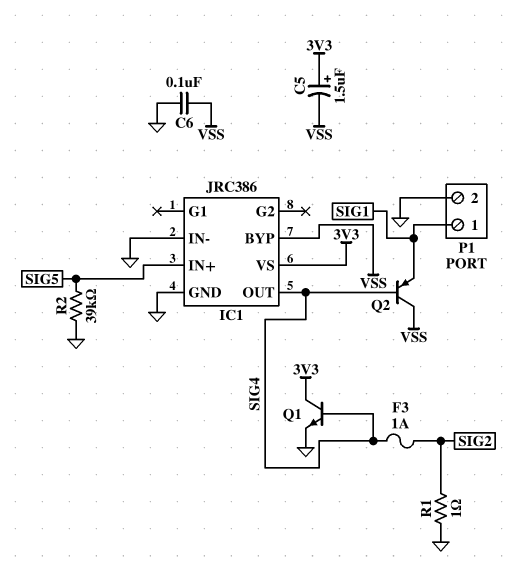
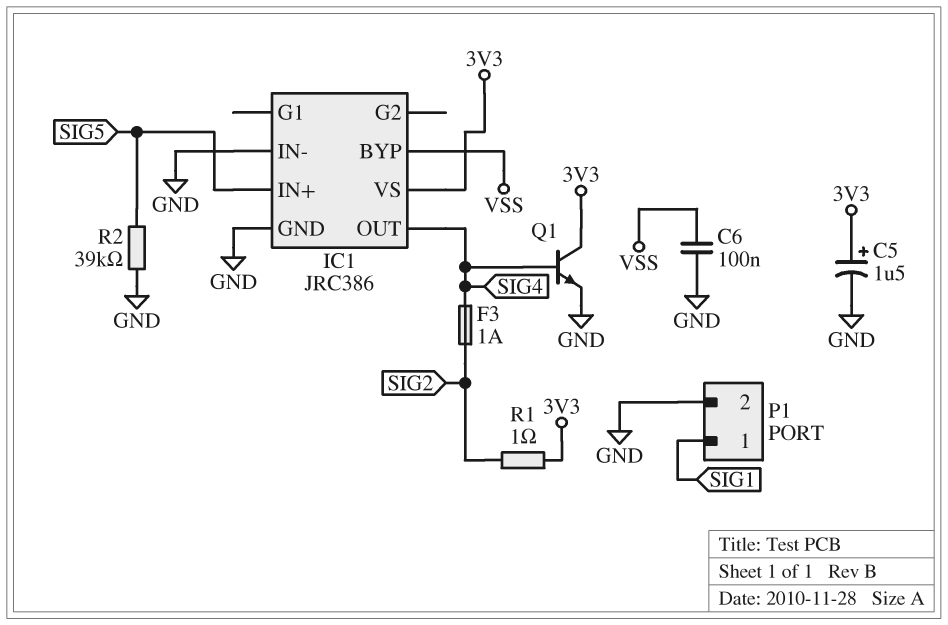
C5: 1.5uF (plus 3V3, minus VSS) -> 1.5uF (plus 3V3, minus GND)
Q2: PNP (B SIG4, C VSS, E SIG1) -> none
R1: 1 (GND, SIG2) -> 1 (3V3, SIG2)

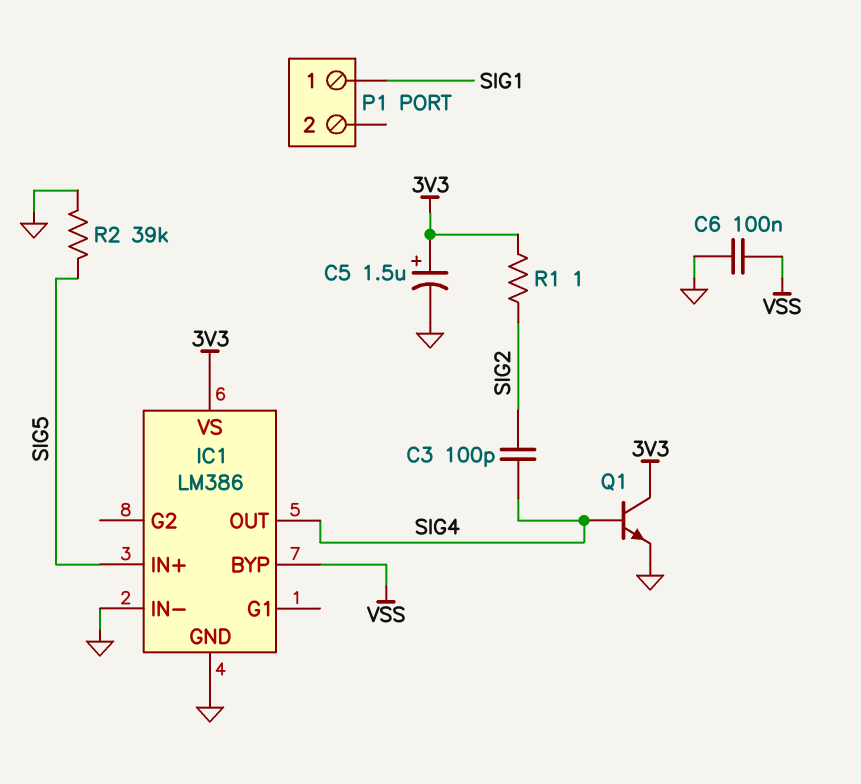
C3: none -> 100pF (SIG2, SIG4)
F3: 1A (SIG2, SIG4) -> none
IC1: JRC386 -> LM386
P1 pin 2: GND -> none

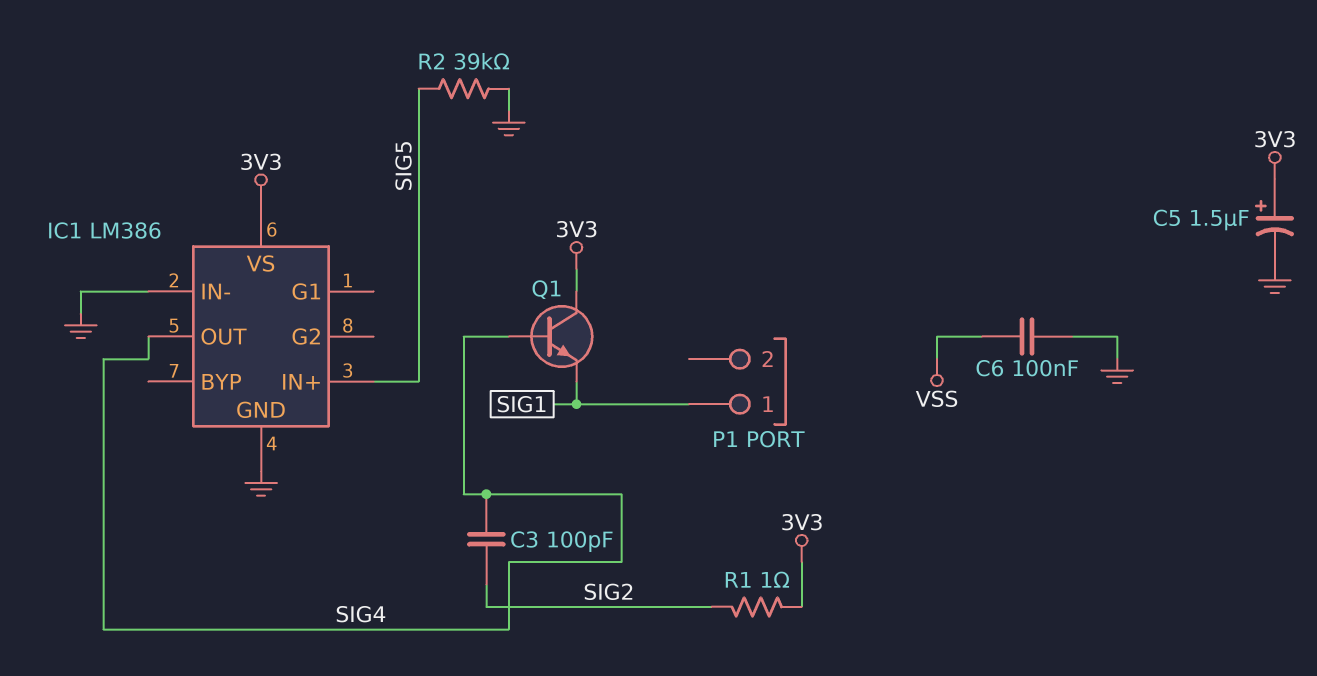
IC1 pin BYP: VSS -> none
Q1: NPN (B SIG4, C 3V3, E GND) -> NPN (B SIG4, C 3V3, E SIG1)

